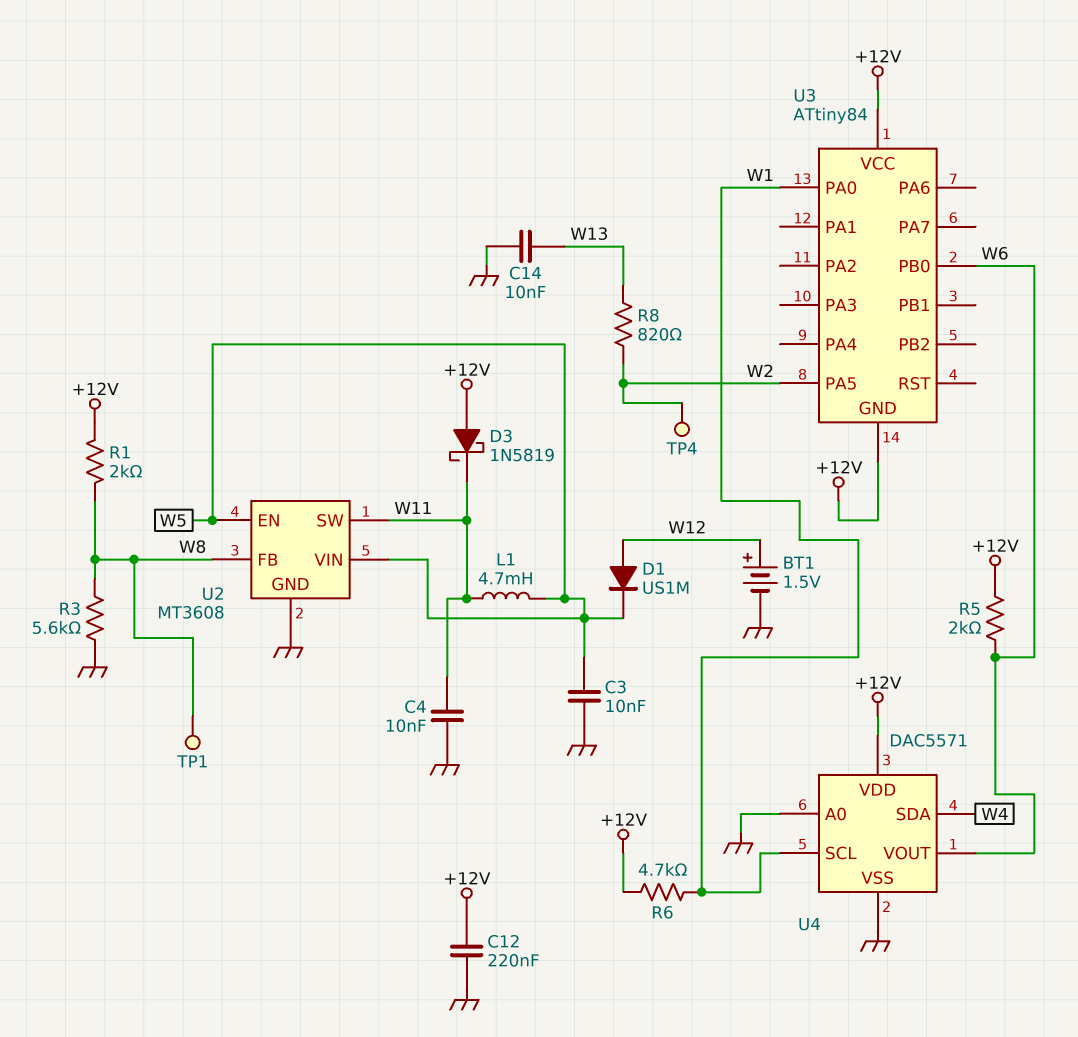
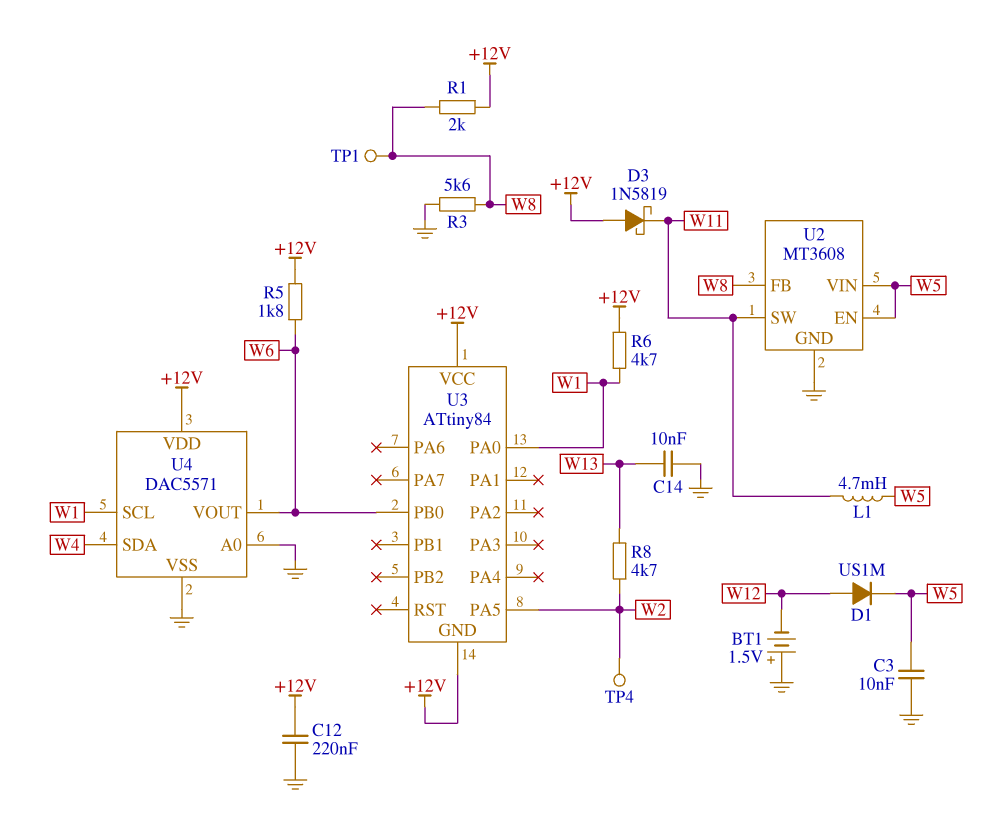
BT1: 1.5V (plus W12, minus GND) -> 1.5V (plus GND, minus W12)
C4: 10nF (GND, W11) -> none
R5: 2k (+12V, W6) -> 1.8k (+12V, W6)
R8: 820 (W2, W13) -> 4.7k (W2, W13)

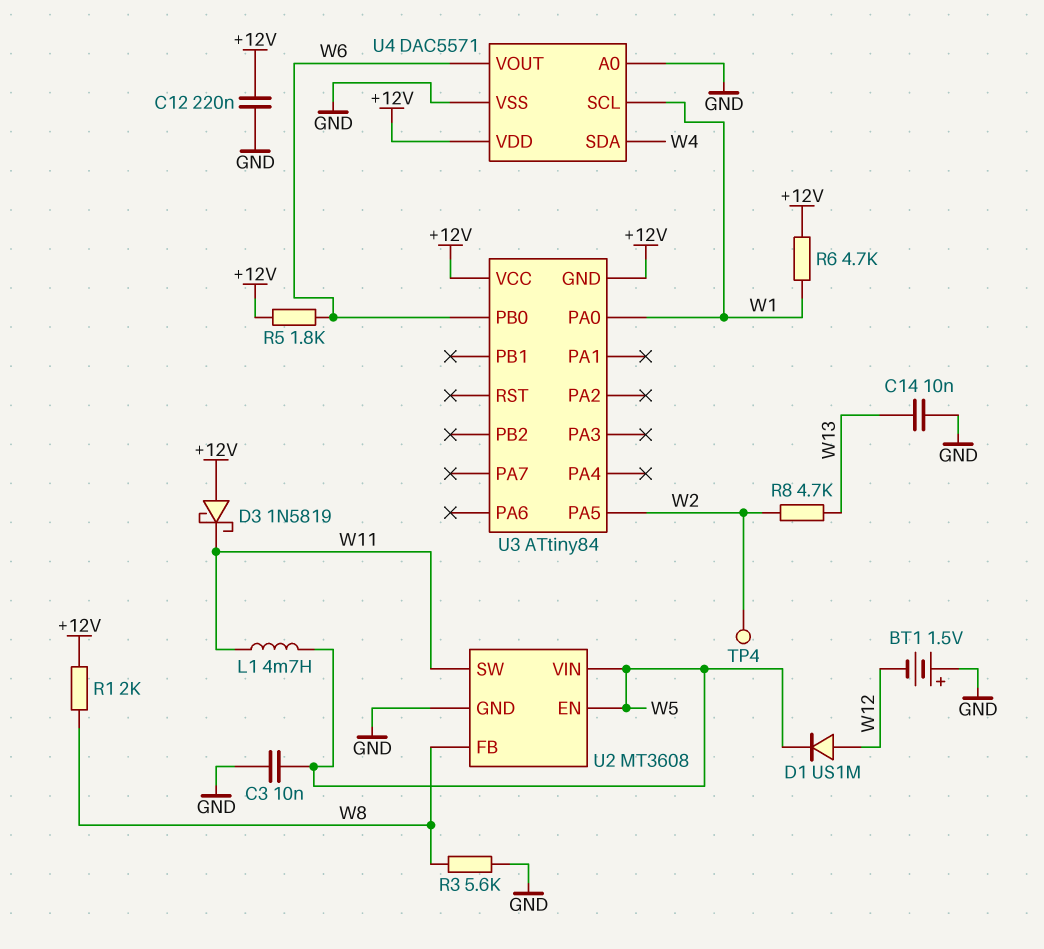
TP1: test point (W8) -> none

